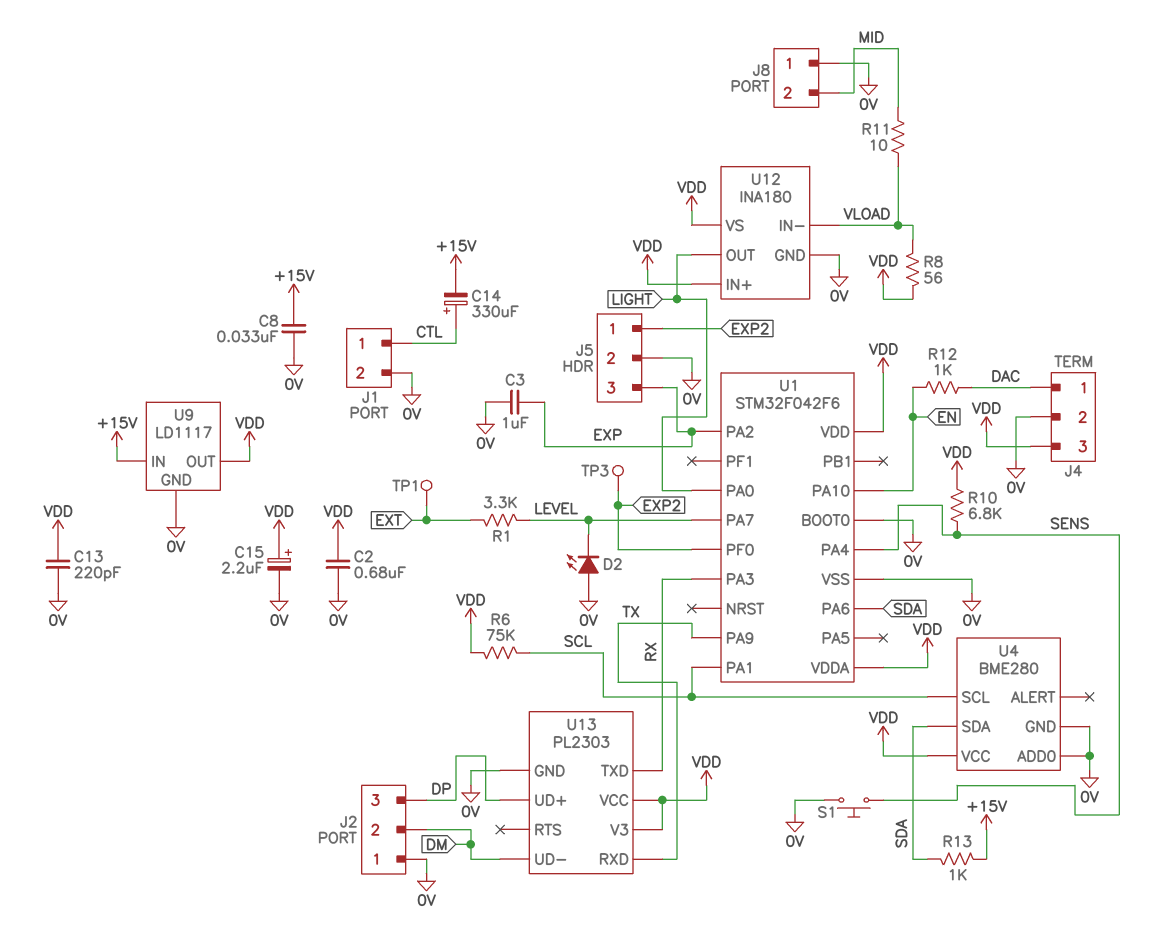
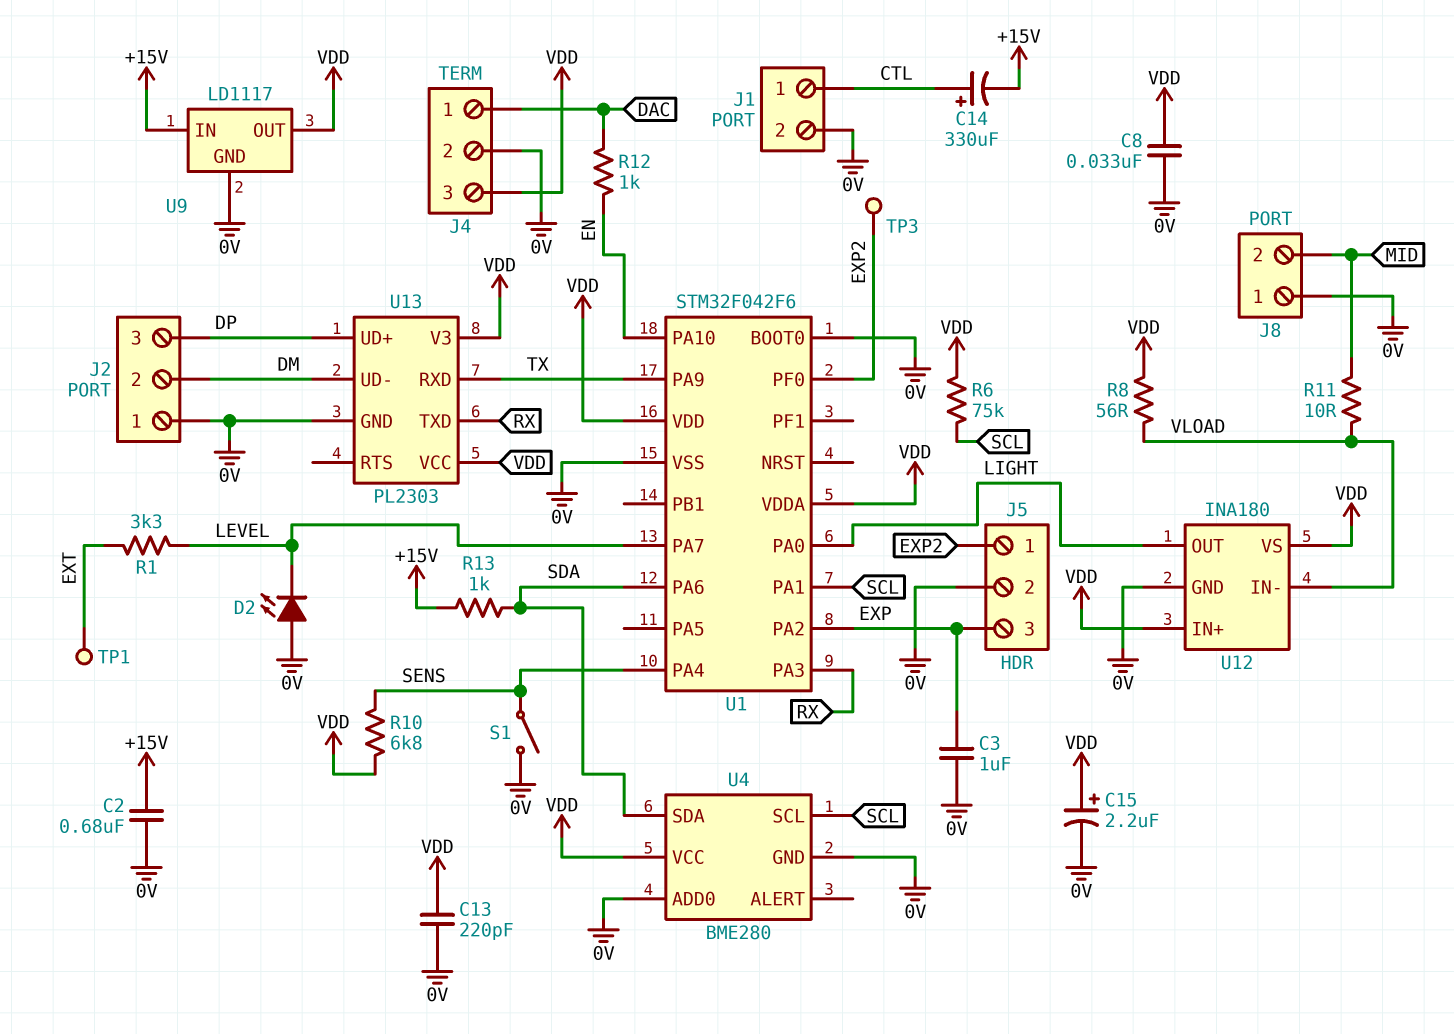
C2: 680nF (0V, VDD) -> 680nF (+15V, 0V)
C8: 33nF (+15V, 0V) -> 33nF (0V, VDD)
S1: button (0V, SENS) -> switch (0V, SENS)

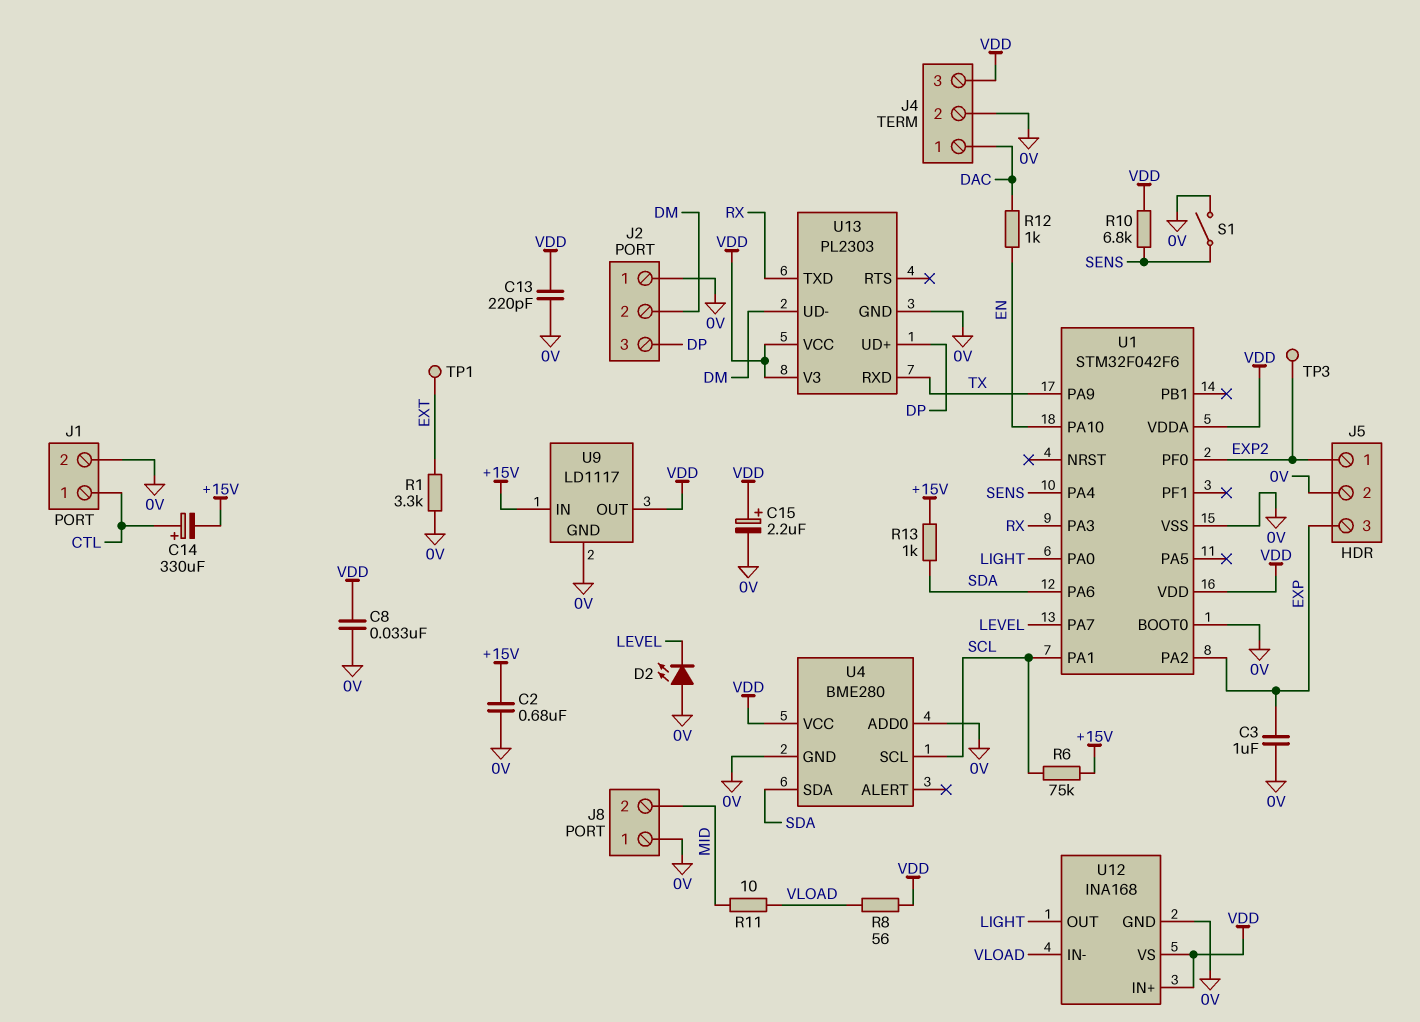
R1: 3.3k (EXT, LEVEL) -> 3.3k (0V, EXT)
R6: 75k (SCL, VDD) -> 75k (+15V, SCL)
U12: INA180 -> INA168

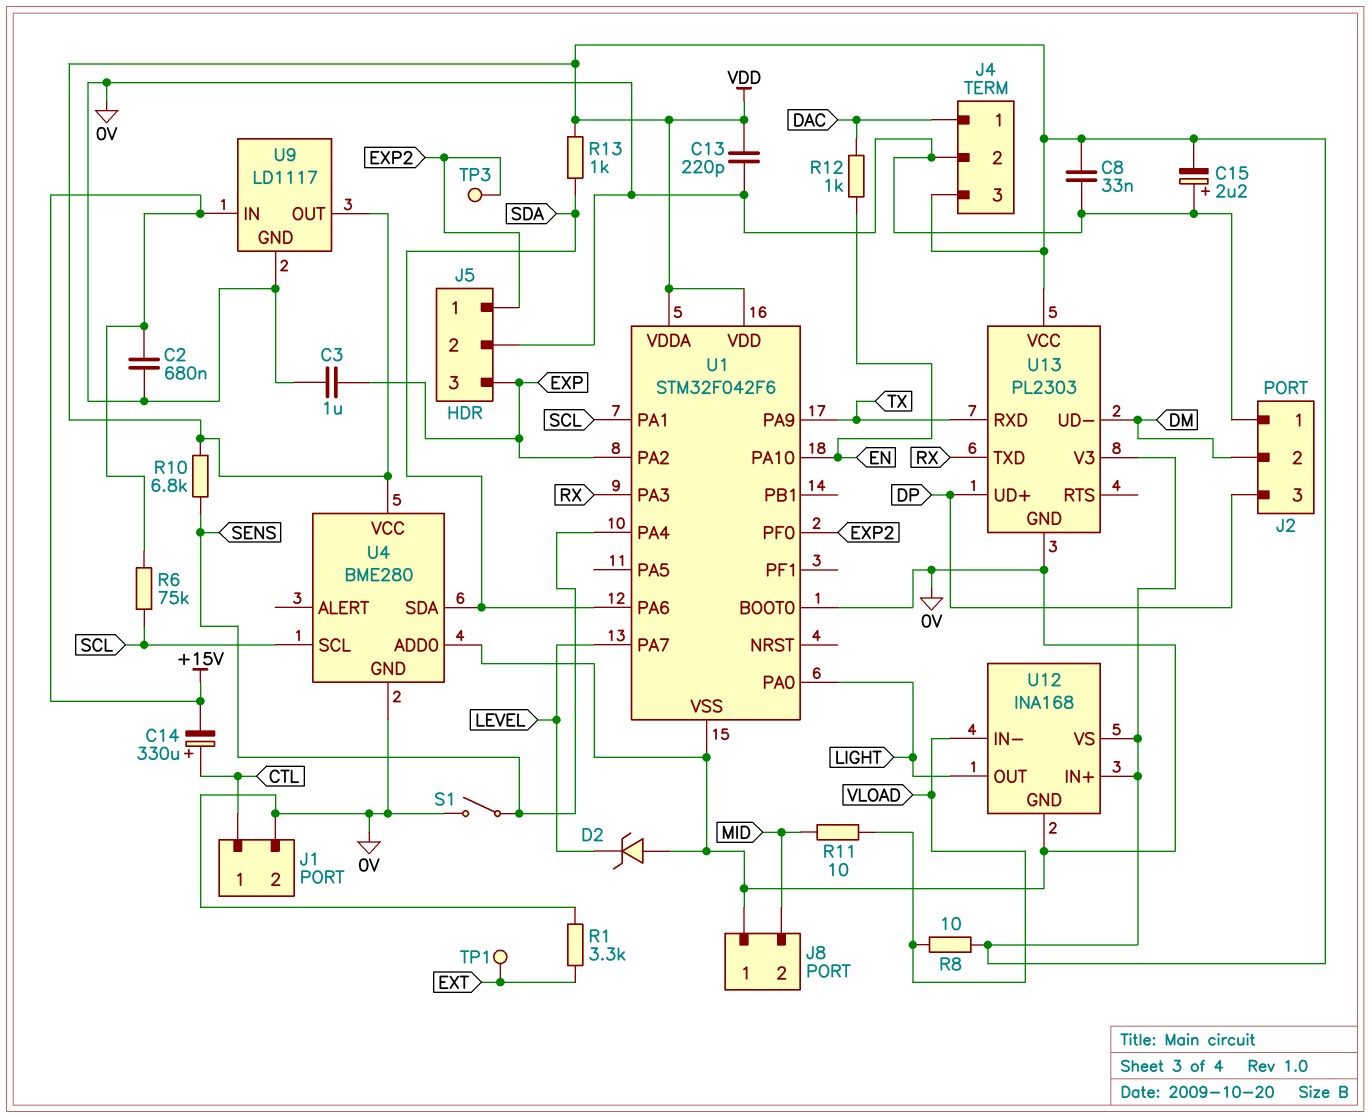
C15: 2.2uF (plus VDD, minus 0V) -> 2.2uF (plus 0V, minus VDD)
D2: LED (A 0V, K LEVEL) -> zener (A 0V, K LEVEL)
R8: 56 (VDD, VLOAD) -> 10 (VDD, VLOAD)
R13: 1k (+15V, SDA) -> 1k (SDA, VDD)

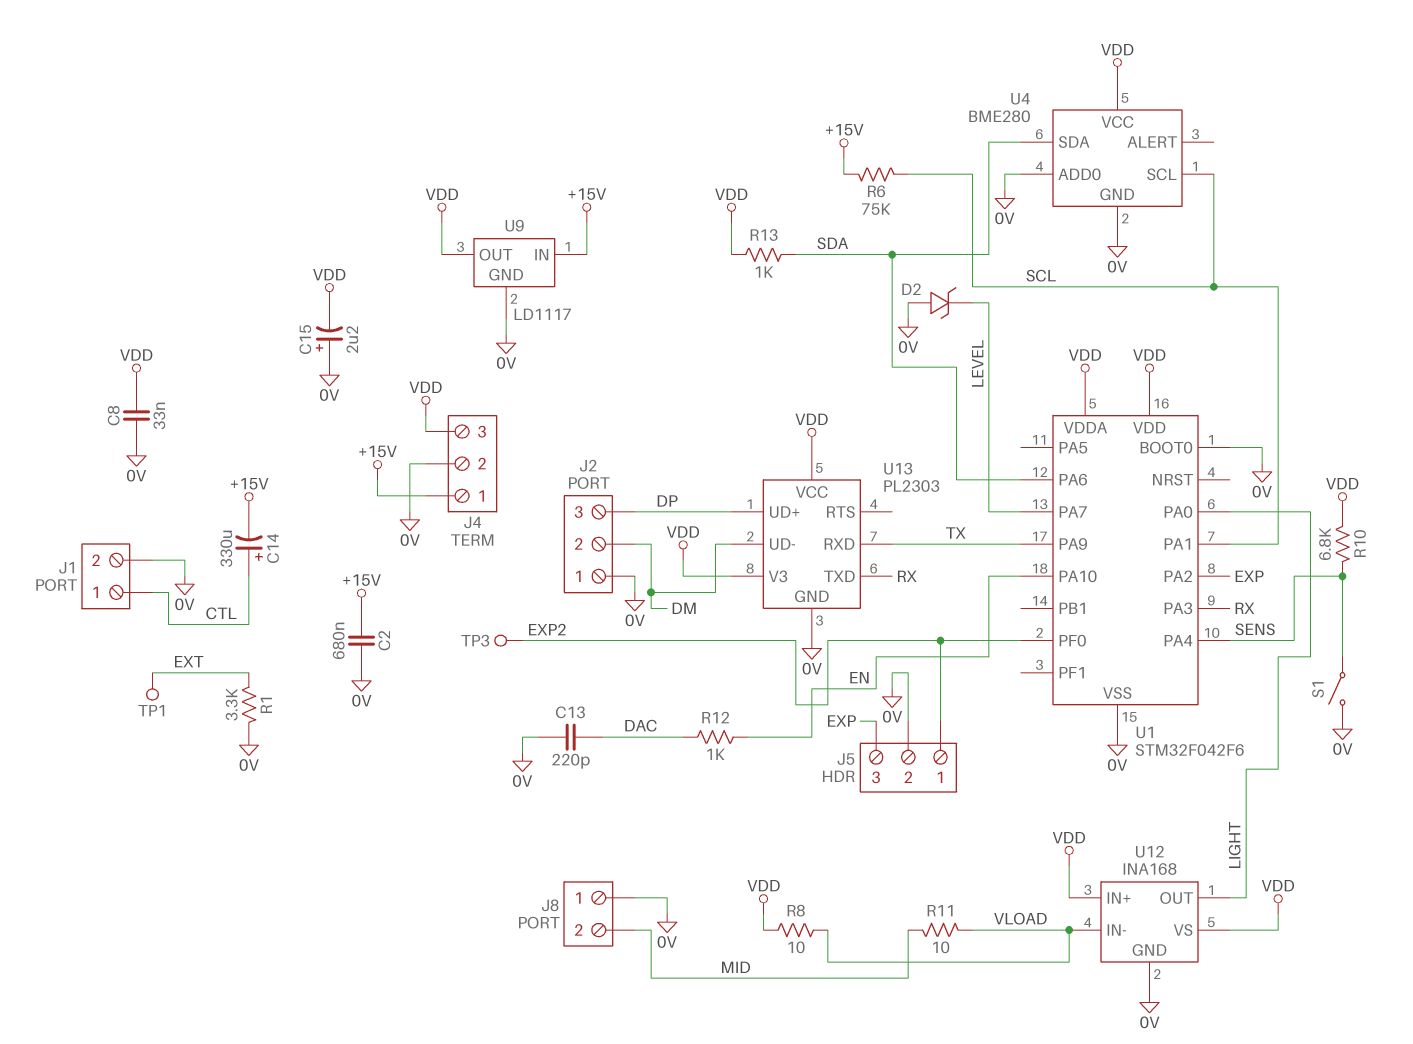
C3: 1uF (0V, EXP) -> none
C13: 220pF (0V, VDD) -> 220pF (0V, DAC)
J4 pin 1: DAC -> +15V

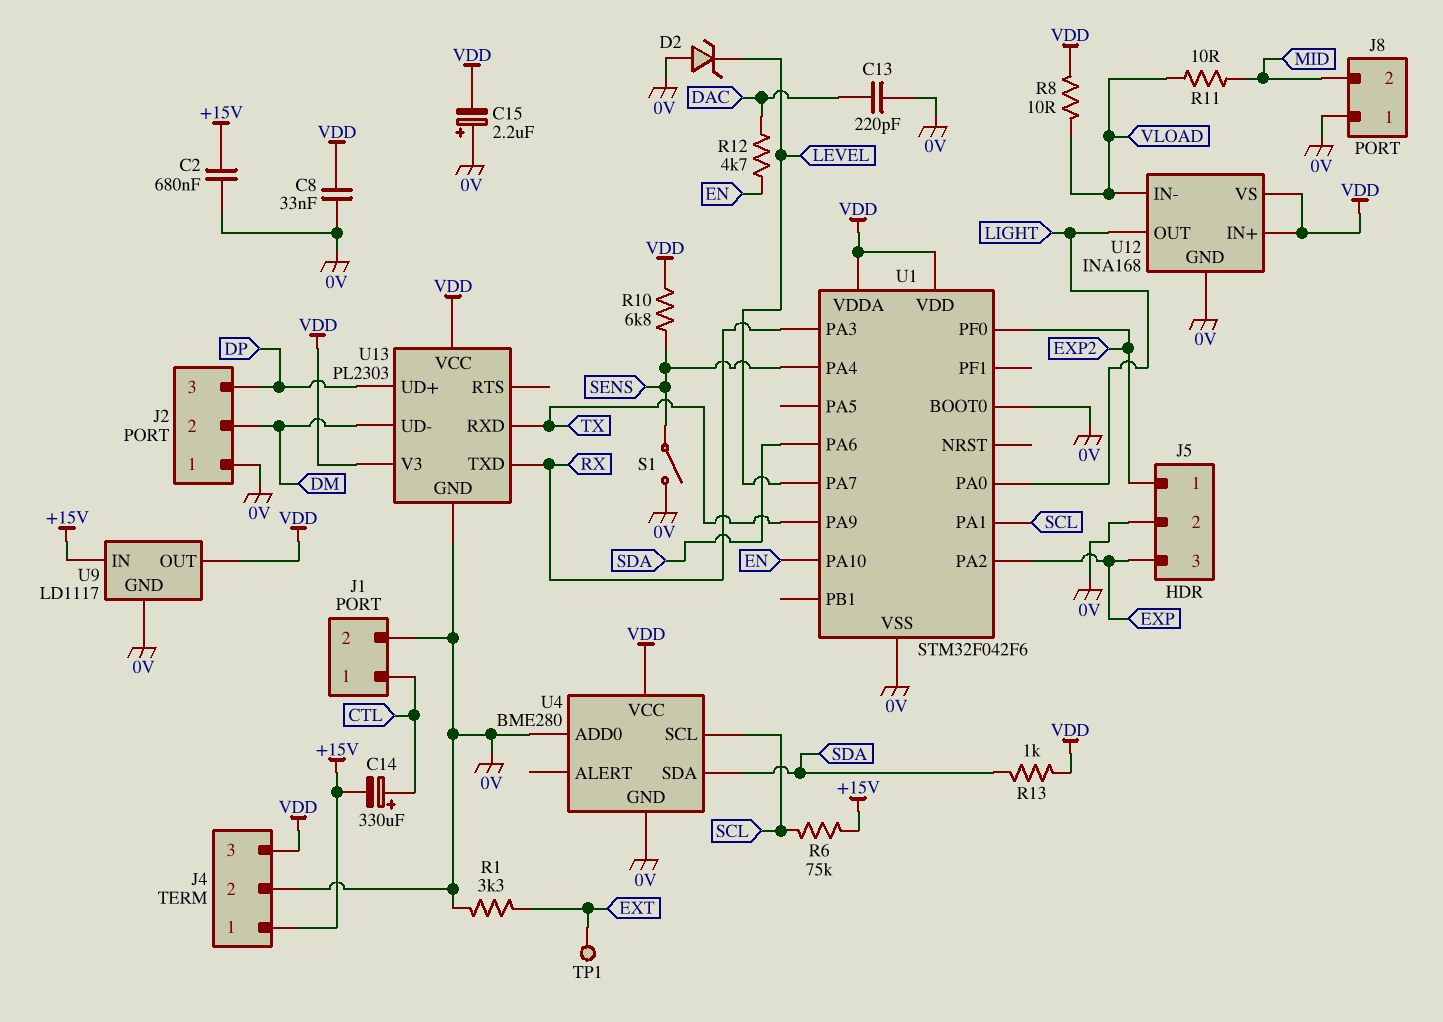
R12: 1k (DAC, EN) -> 4.7k (DAC, EN)
TP3: test point (EXP2) -> none

